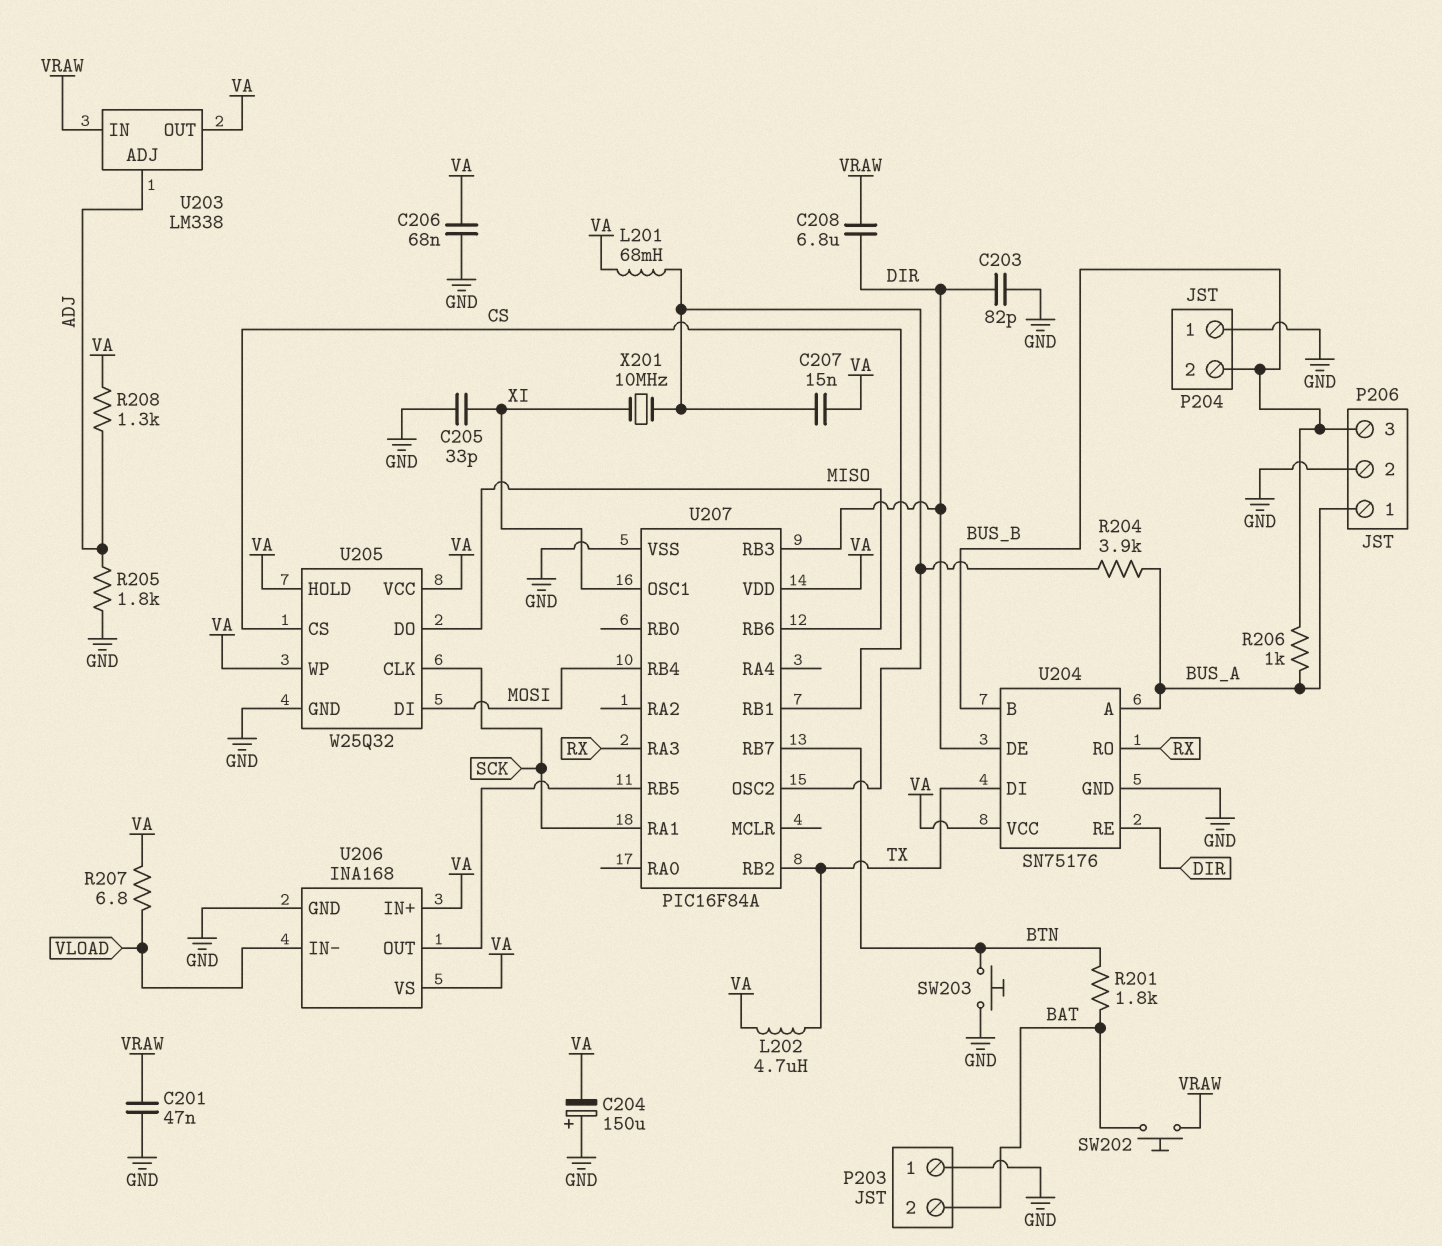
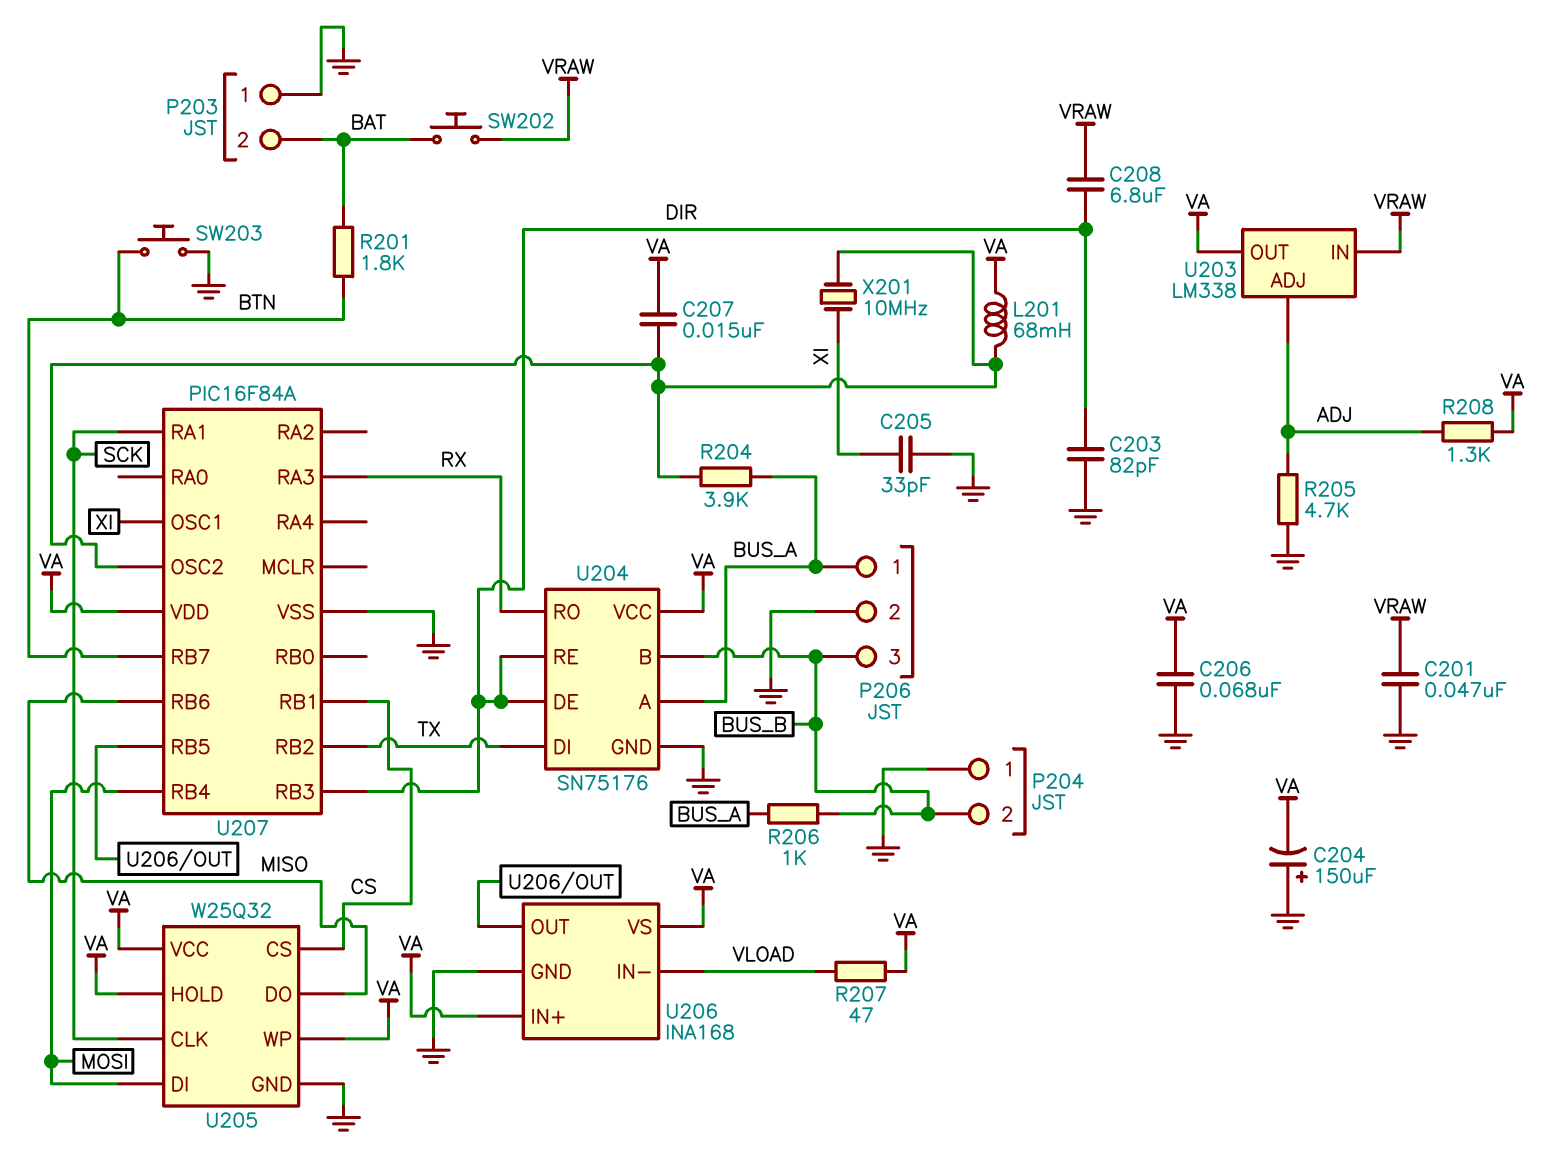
L202: 4.7uH (TX, VA) -> none
R205: 1.8k (ADJ, GND) -> 4.7k (ADJ, GND)
R207: 6.8 (VA, VLOAD) -> 47 (VA, VLOAD)

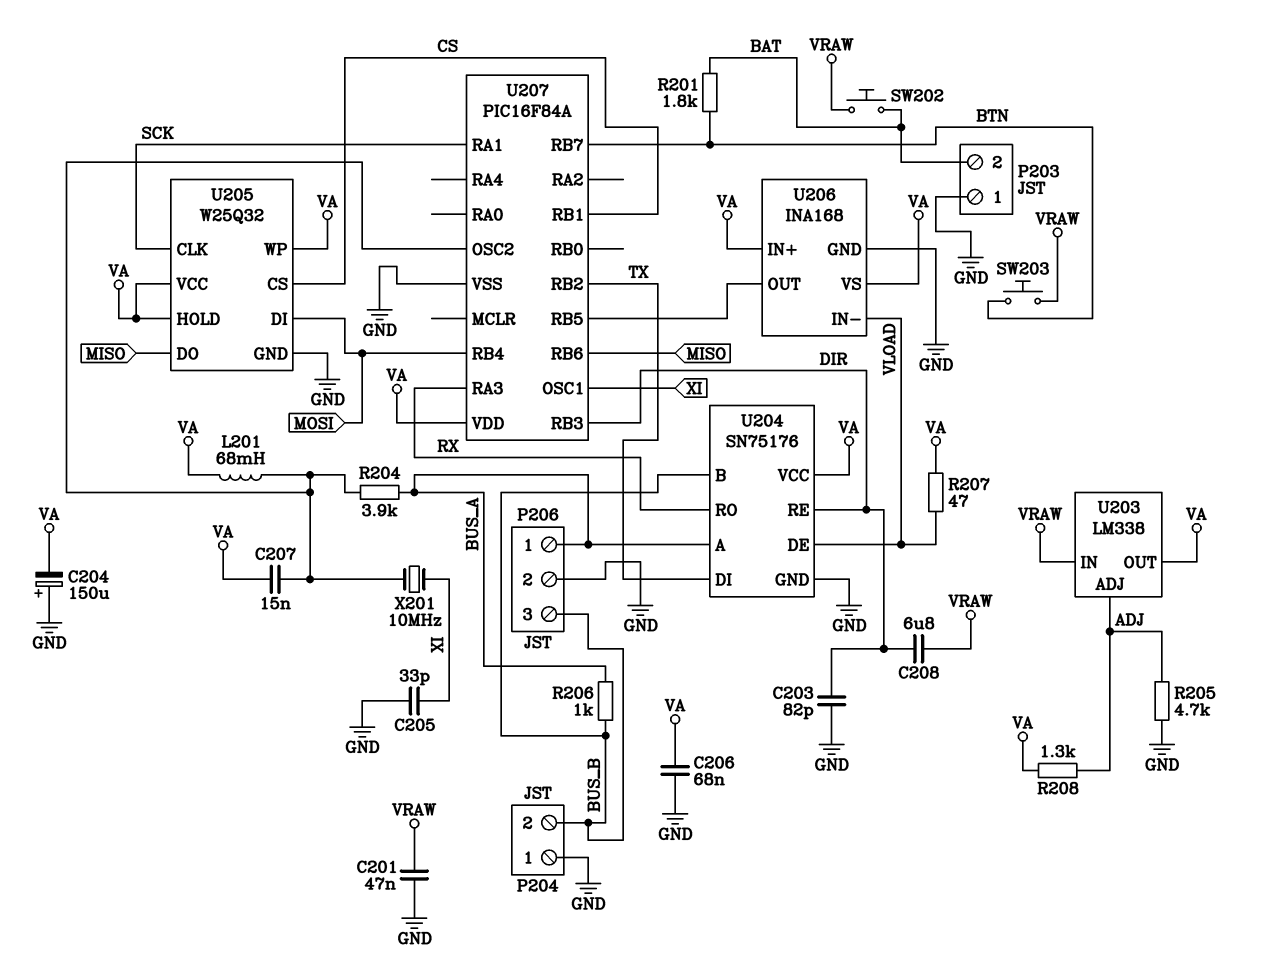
SW203: button (BTN, GND) -> button (BTN, VRAW)
U204 pin DE: DIR -> VLOAD

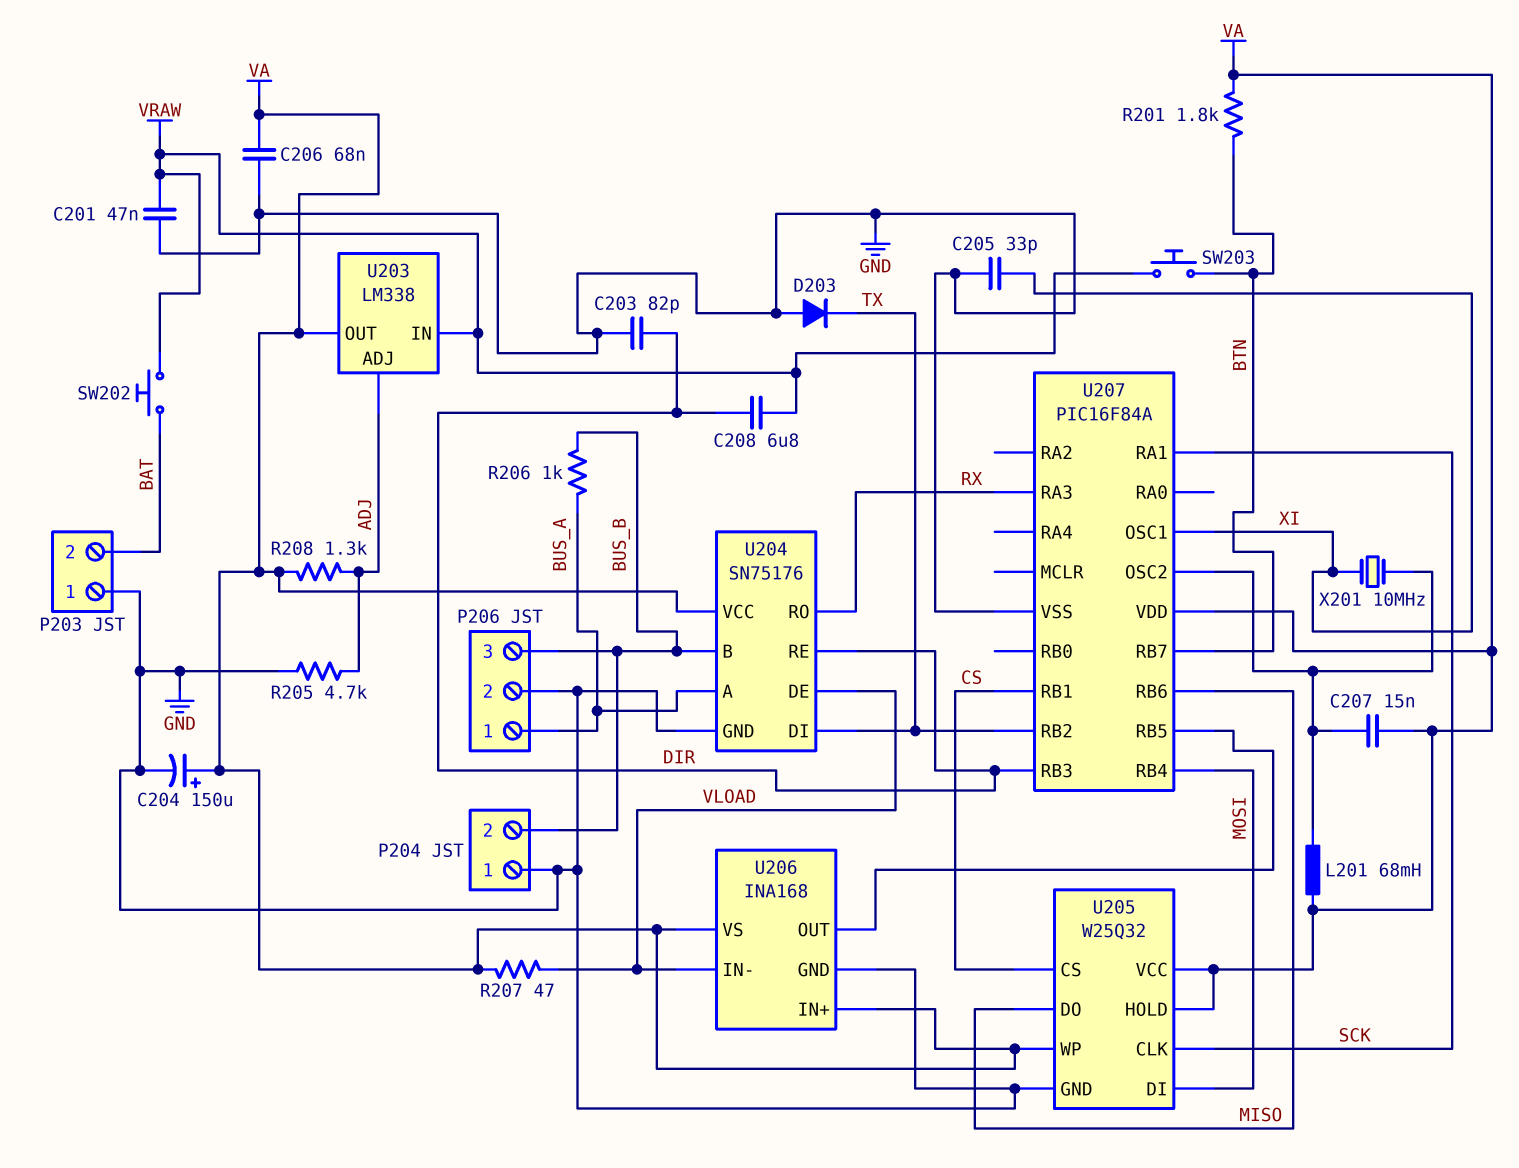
C204: 150uF (plus GND, minus VA) -> 150uF (plus VA, minus GND)
D203: none -> diode (A GND, K TX)
R201: 1.8k (BAT, BTN) -> 1.8k (BTN, VA)
R204: 3.9k (BUS_A, U207/OSC2) -> none

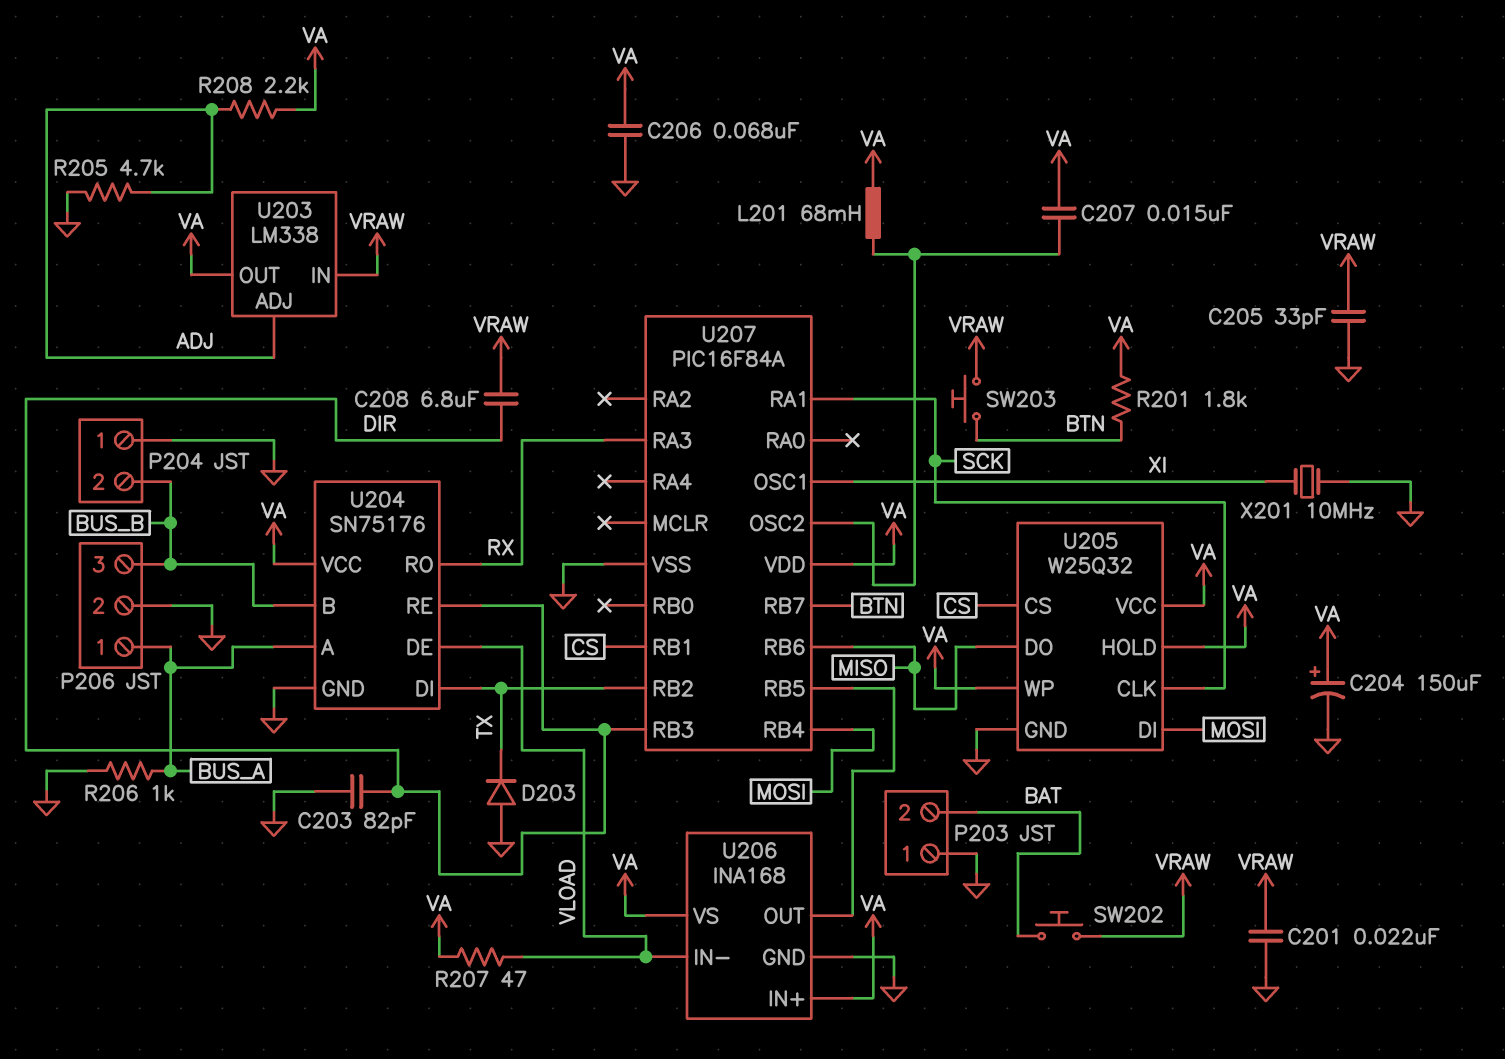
C201: 47nF (GND, VRAW) -> 22nF (GND, VRAW)
C205: 33pF (GND, XI) -> 33pF (GND, VRAW)
R206: 1k (BUS_A, BUS_B) -> 1k (BUS_A, GND)
R208: 1.3k (ADJ, VA) -> 2.2k (ADJ, VA)
X201: 10MHz (U207/OSC2, XI) -> 10MHz (GND, XI)

